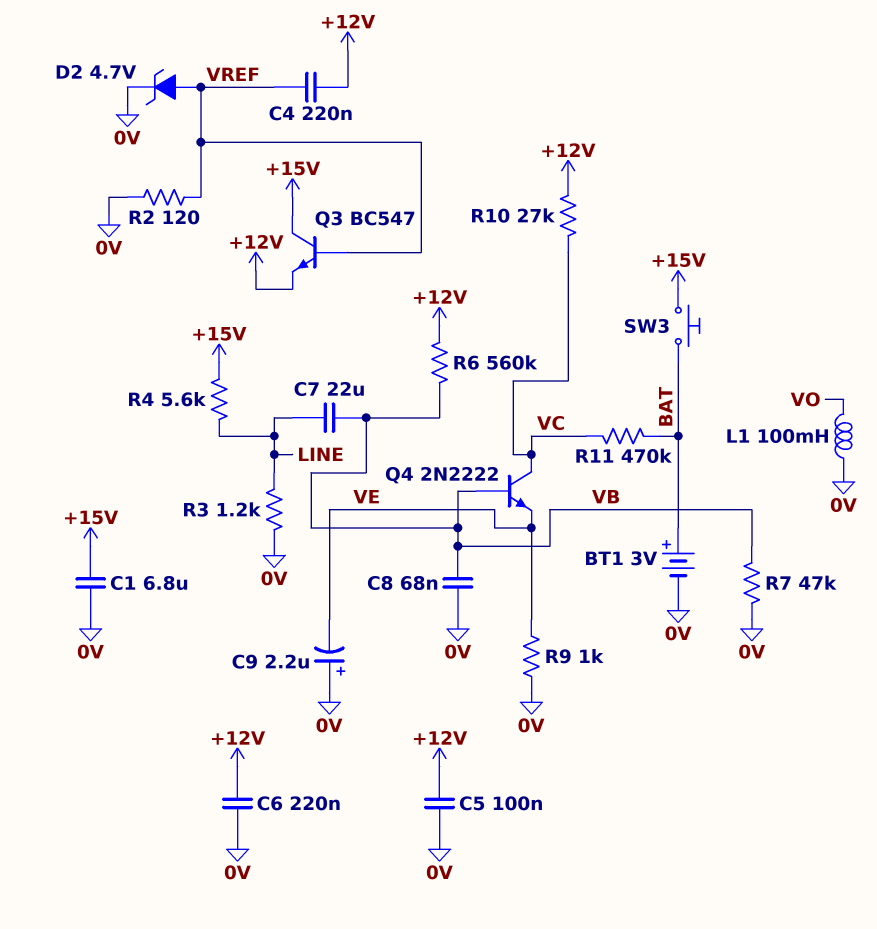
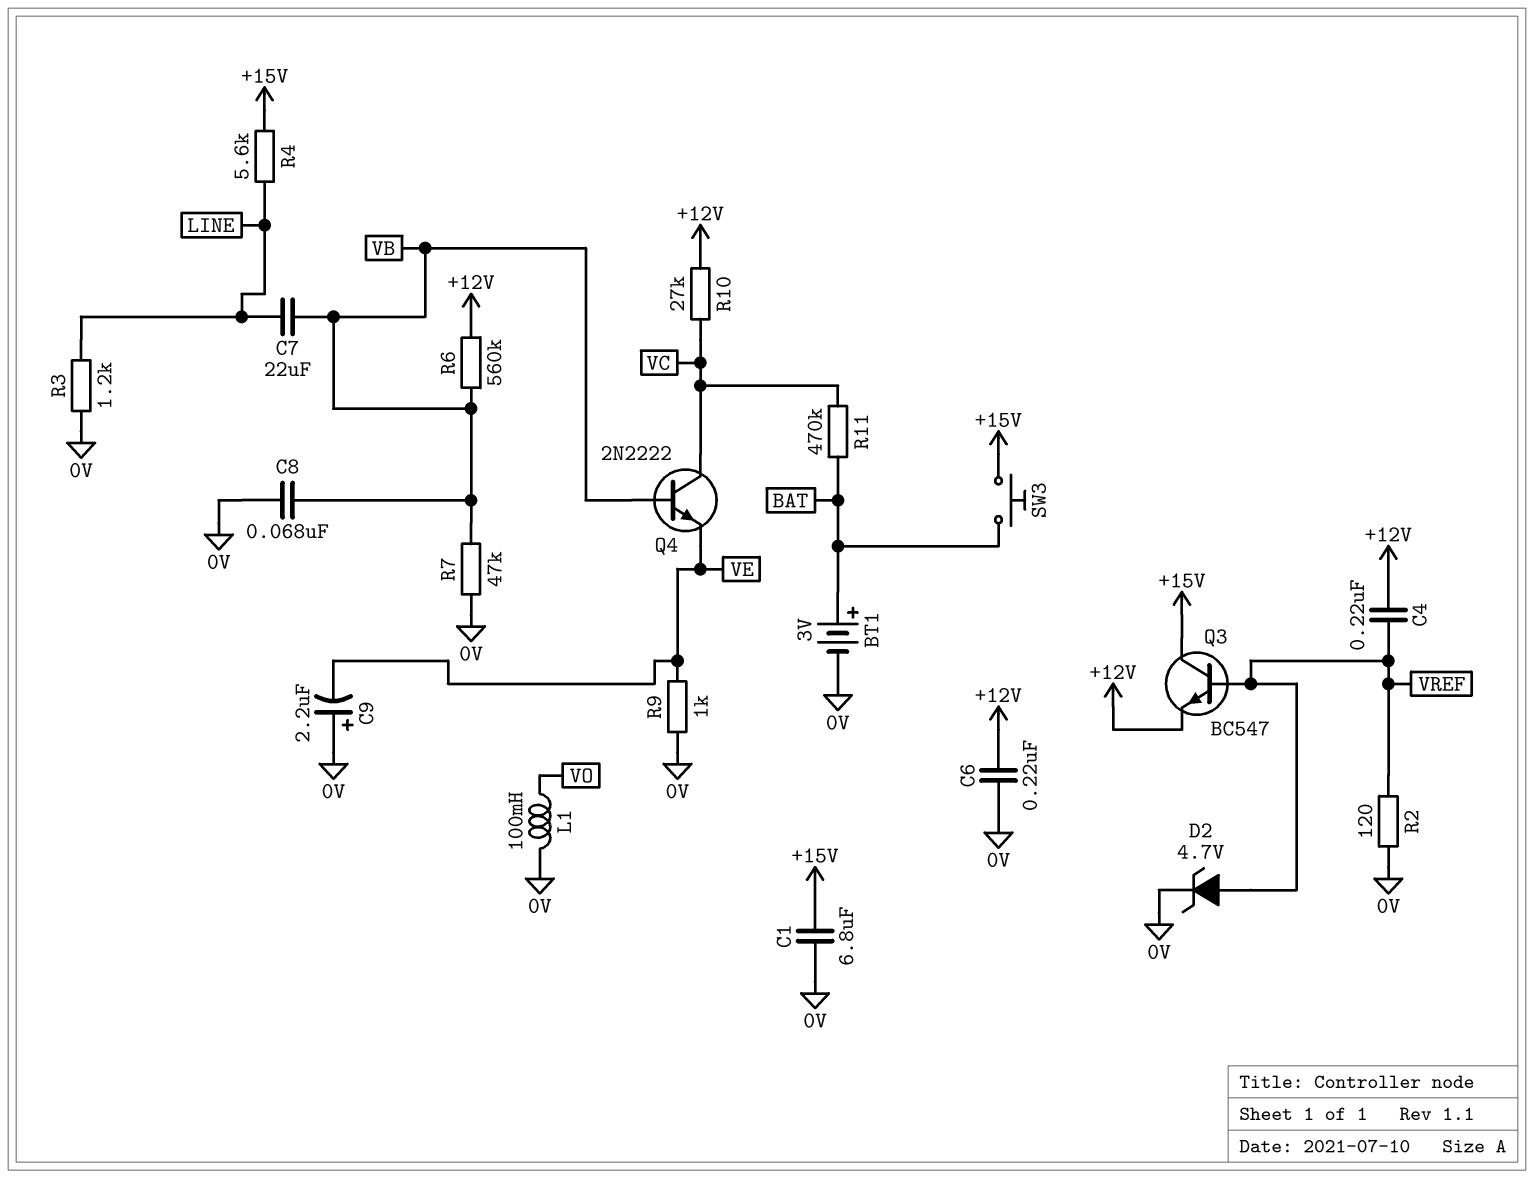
C5: 100nF (+12V, 0V) -> none

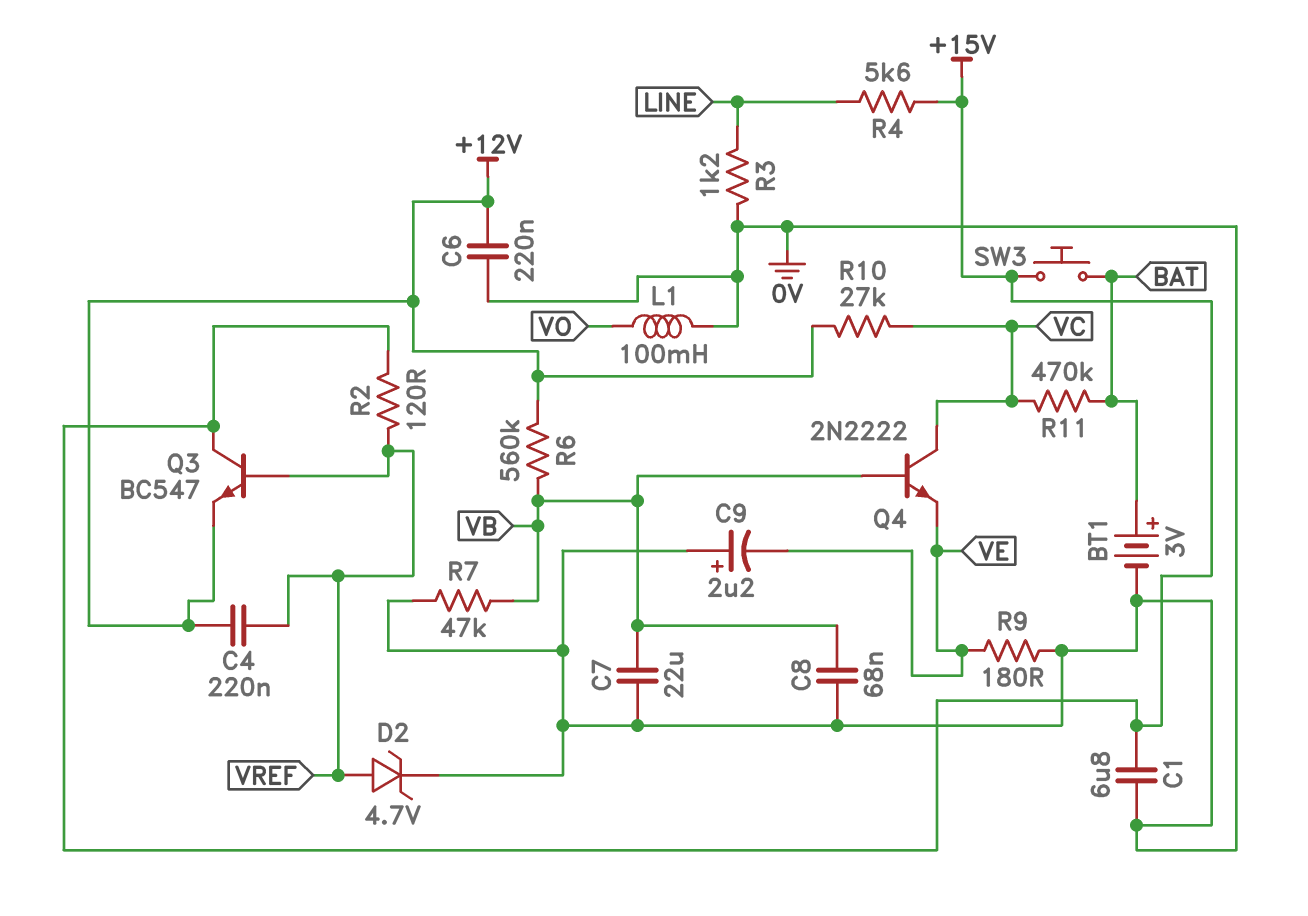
C7: 22uF (LINE, VB) -> 22uF (0V, VB)
R2: 120 (0V, VREF) -> 120 (+15V, VREF)
R9: 1k (0V, VE) -> 180 (0V, VE)

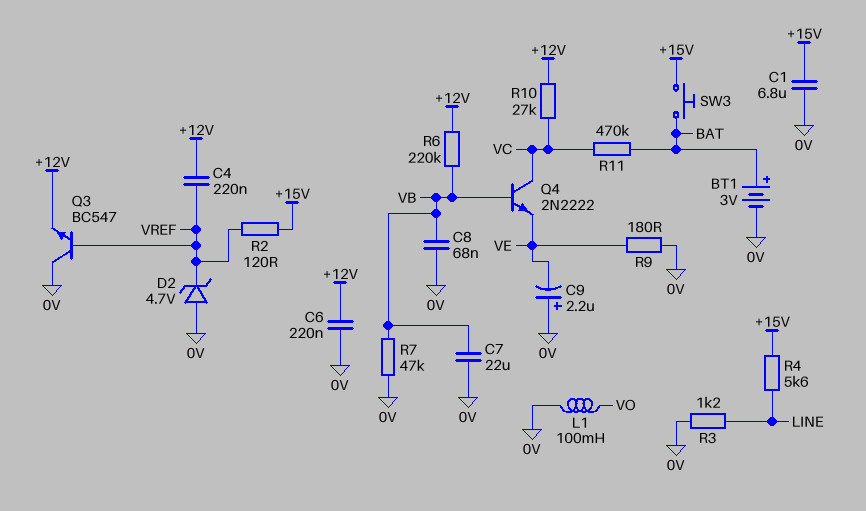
D2: zener 4.7V (A VREF, K 0V) -> zener 4.7V (A 0V, K VREF)
Q3: NPN BC547 (B VREF, C +15V, E +12V) -> NPN BC547 (B VREF, C 0V, E +12V)
R6: 560k (+12V, VB) -> 220k (+12V, VB)

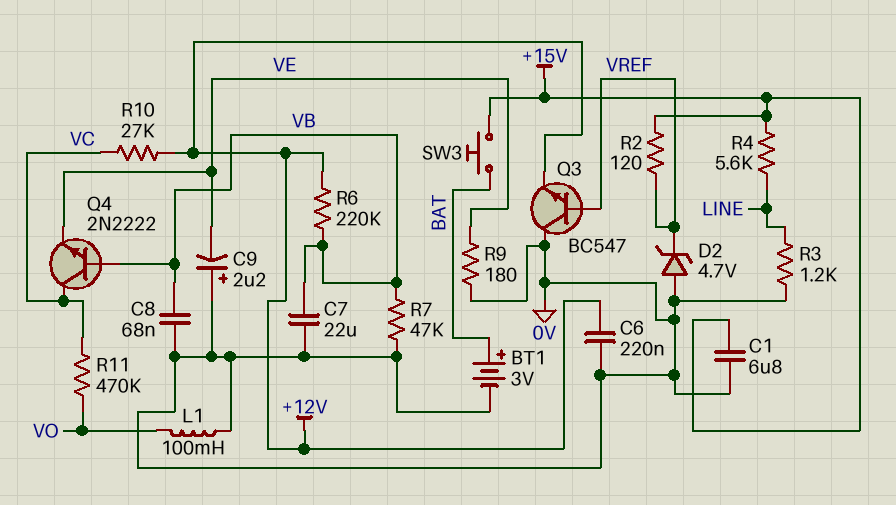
C4: 220nF (+12V, VREF) -> none
R11: 470k (BAT, VC) -> 470k (VC, VO)

